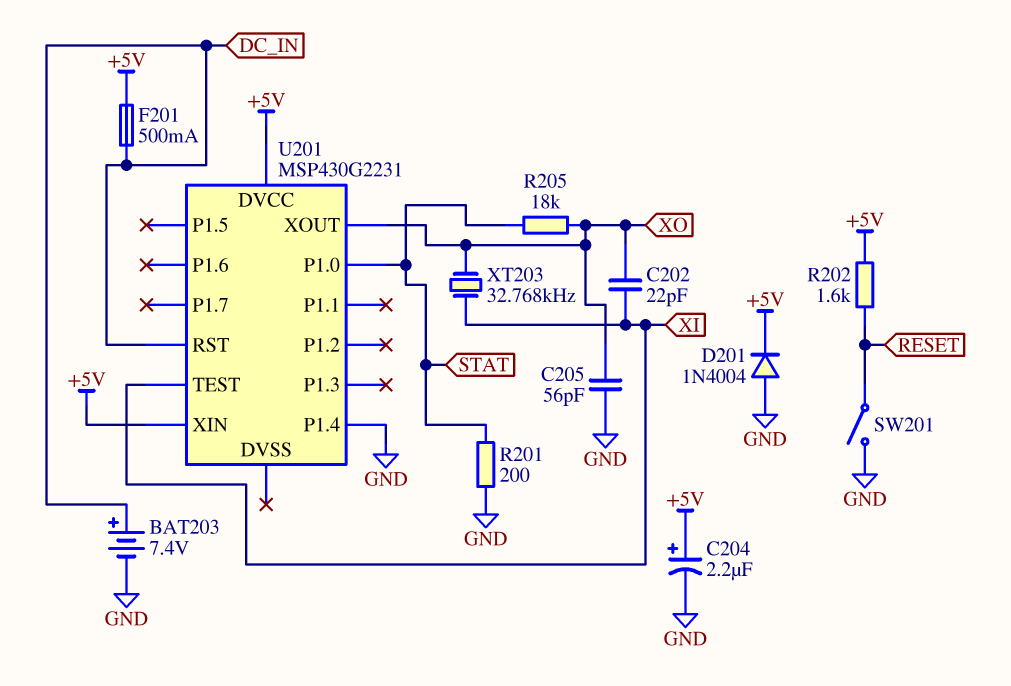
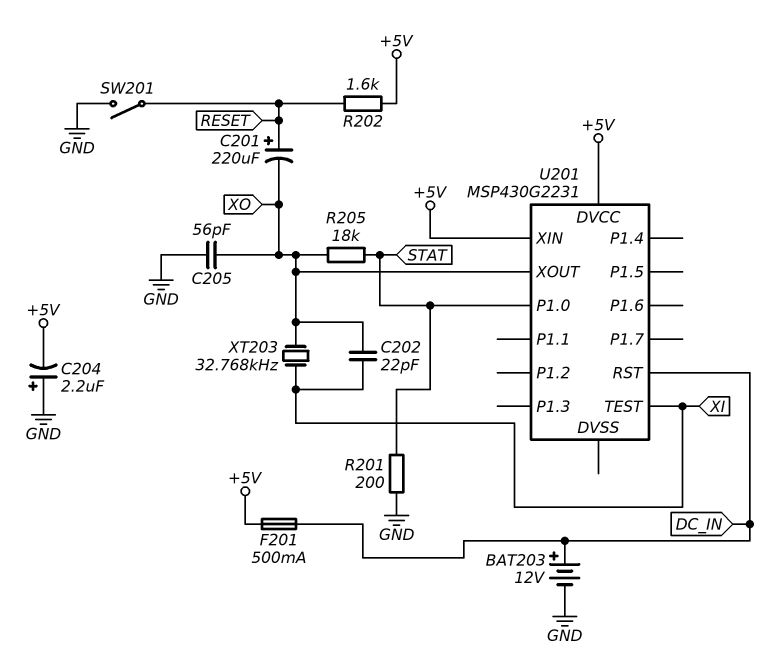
BAT203: 7.4V (plus DC_IN, minus GND) -> 12V (plus DC_IN, minus GND)
C201: none -> 220uF (plus RESET, minus XO)
C204: 2.2uF (plus +5V, minus GND) -> 2.2uF (plus GND, minus +5V)
D201: diode 1N4004 (A GND, K +5V) -> none
U201 pin P1.4: GND -> none

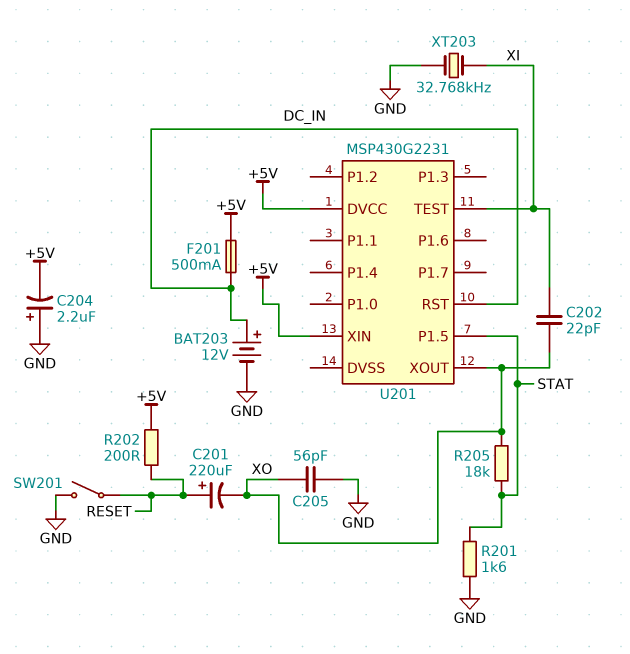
R201: 200 (GND, STAT) -> 1.6k (GND, STAT)
R202: 1.6k (+5V, RESET) -> 200 (+5V, RESET)
U201 pin P1.0: STAT -> none
U201 pin P1.5: none -> STAT
XT203: 32.768kHz (XI, XO) -> 32.768kHz (GND, XI)

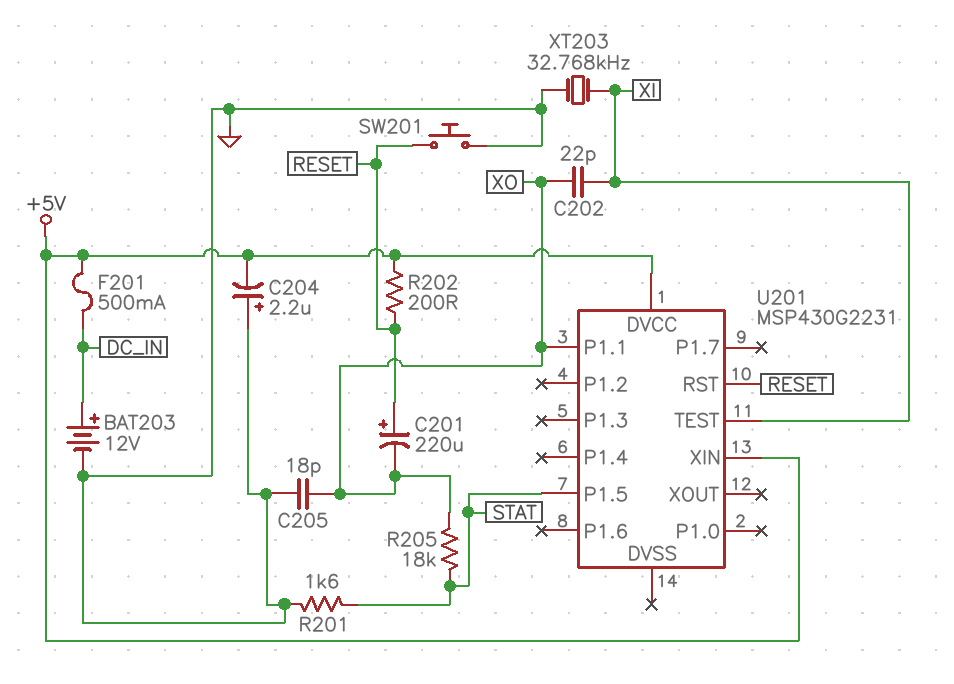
C205: 56pF (GND, XO) -> 18pF (GND, XO)
SW201: switch (GND, RESET) -> button (GND, RESET)
U201 pin P1.1: none -> XO
U201 pin RST: DC_IN -> RESET
U201 pin XOUT: XO -> none

